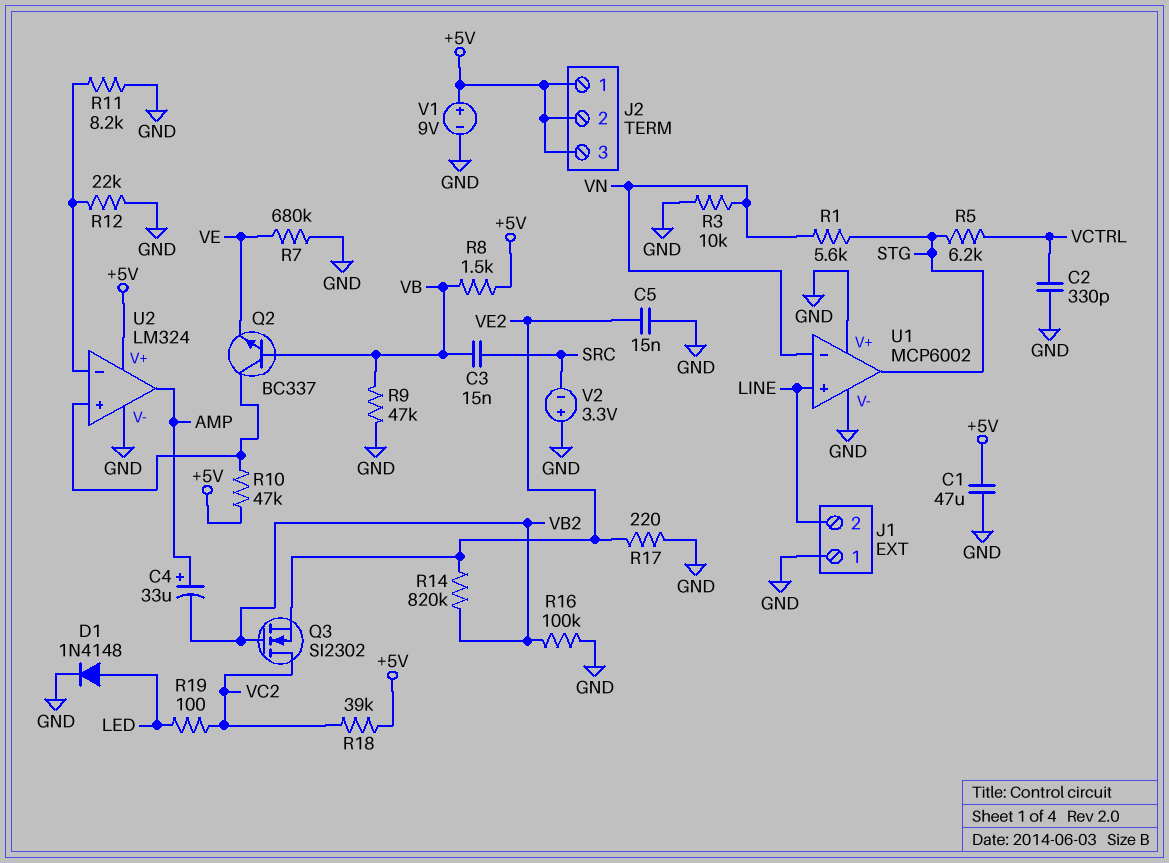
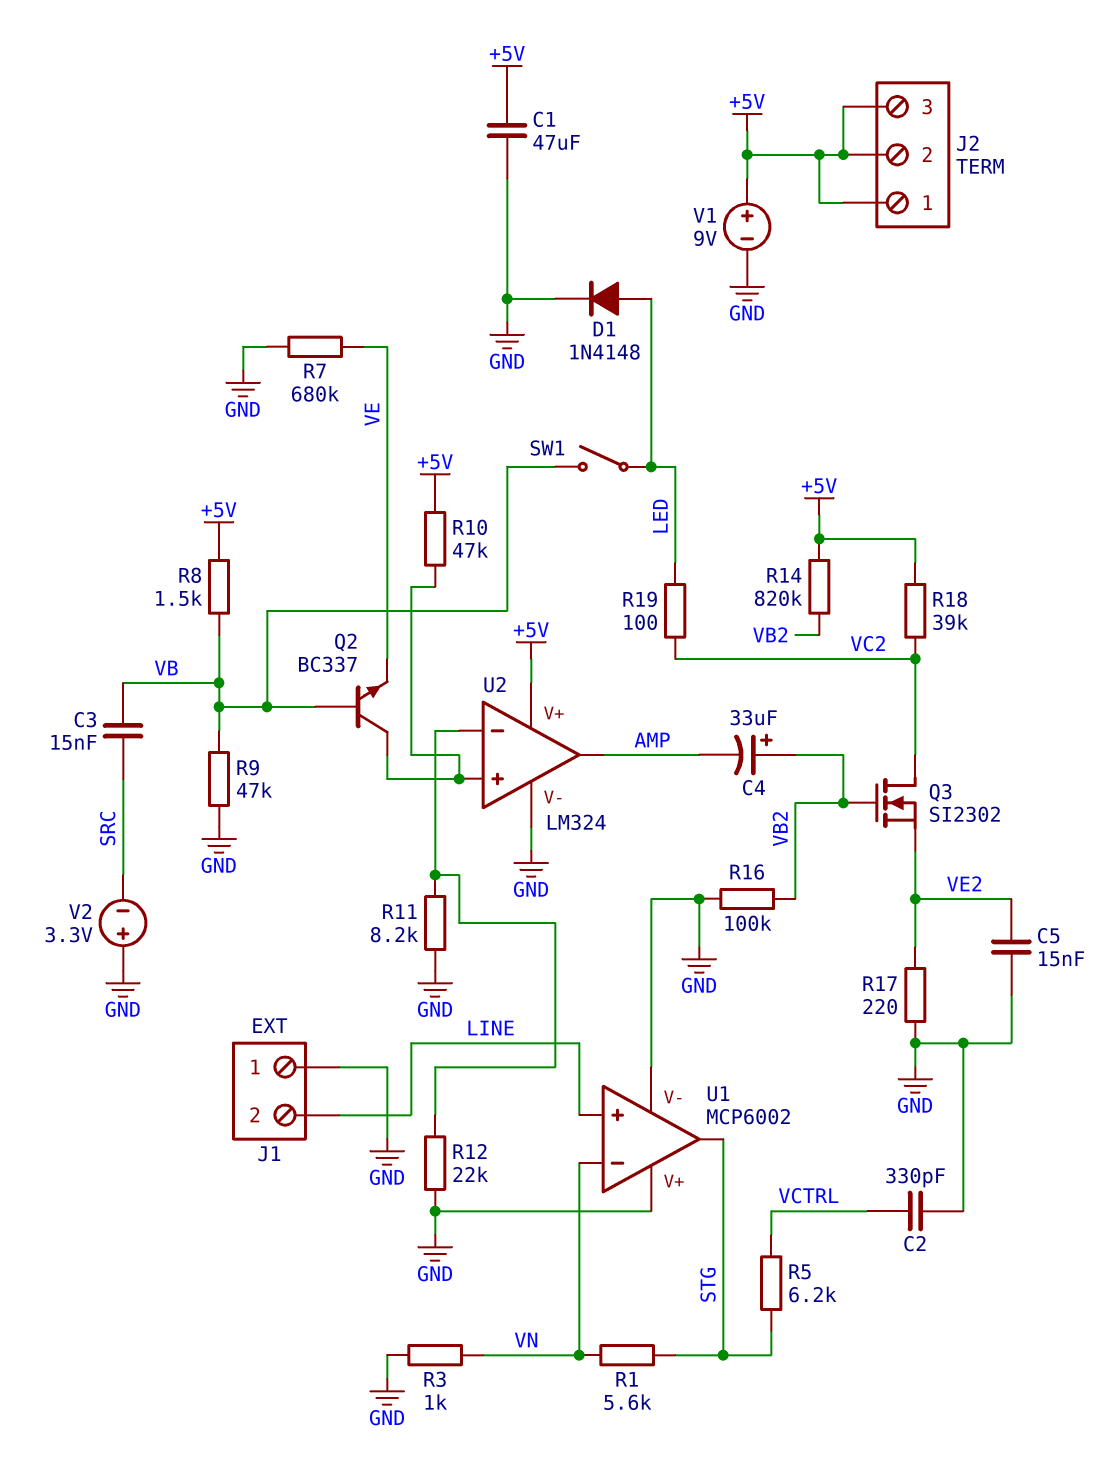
C4: 33uF (plus AMP, minus VB2) -> 33uF (plus VB2, minus AMP)
R3: 10k (GND, VN) -> 1k (GND, VN)
R14: 820k (VB2, VE2) -> 820k (+5V, VB2)
SW1: none -> switch (LED, VB)

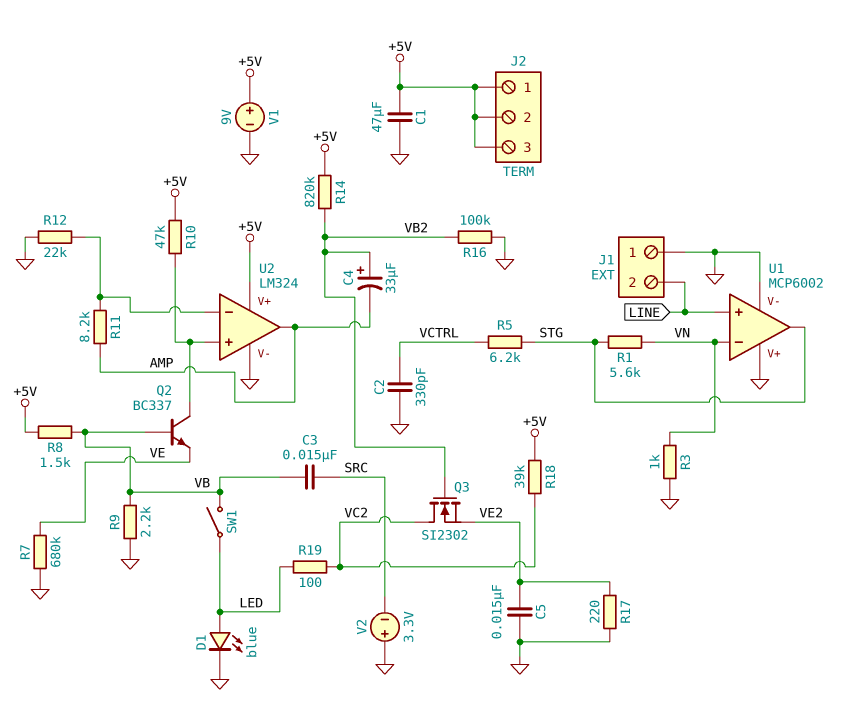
D1: diode 1N4148 (A LED, K GND) -> LED blue (A LED, K GND)
R9: 47k (GND, VB) -> 2.2k (GND, VB)
R11: 8.2k (GND, U2/in-) -> 8.2k (AMP, U2/in-)

